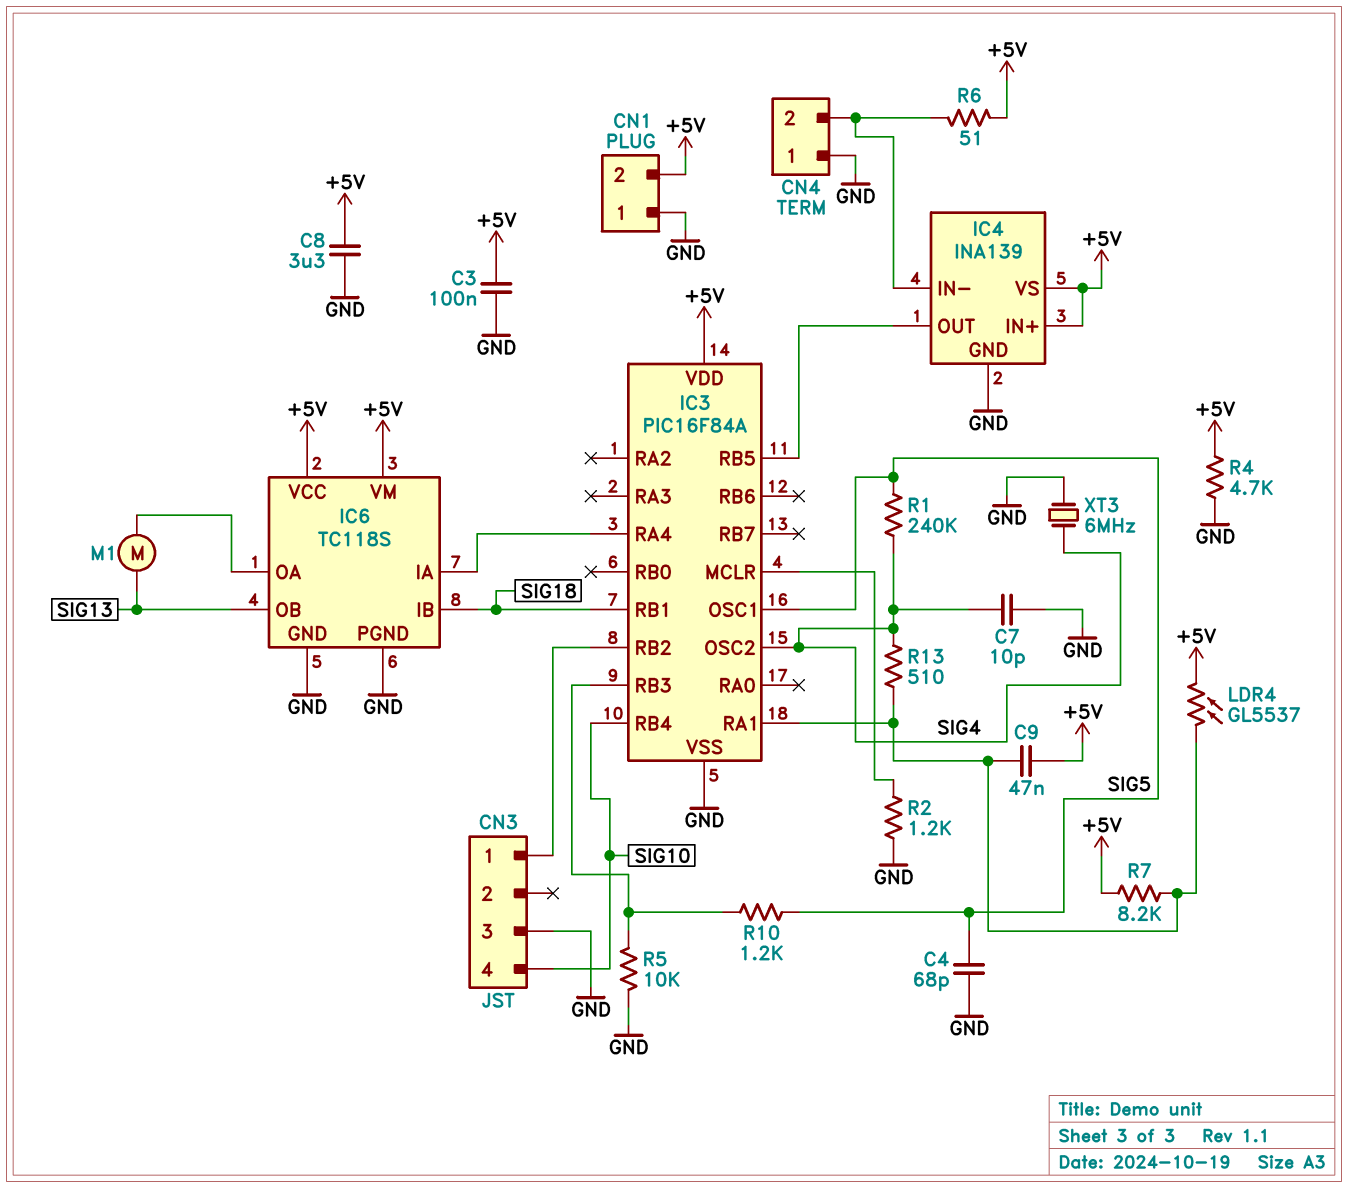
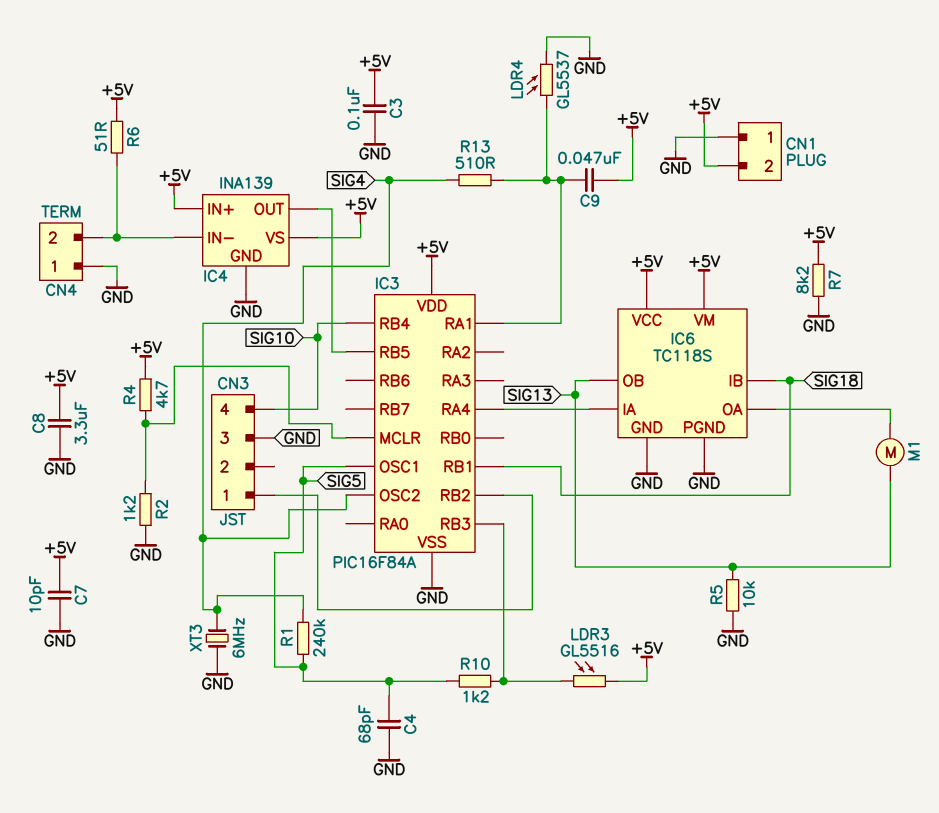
C7: 10pF (GND, SIG4) -> 10pF (+5V, GND)
LDR3: none -> GL5516 (+5V, IC3/RB3)
LDR4: GL5537 (+5V, IC3/RA1) -> GL5537 (GND, IC3/RA1)
R4: 4.7k (+5V, GND) -> 4.7k (+5V, IC3/MCLR)
R5: 10k (GND, IC3/RB3) -> 10k (GND, SIG13)
R7: 8.2k (+5V, IC3/RA1) -> 8.2k (+5V, GND)

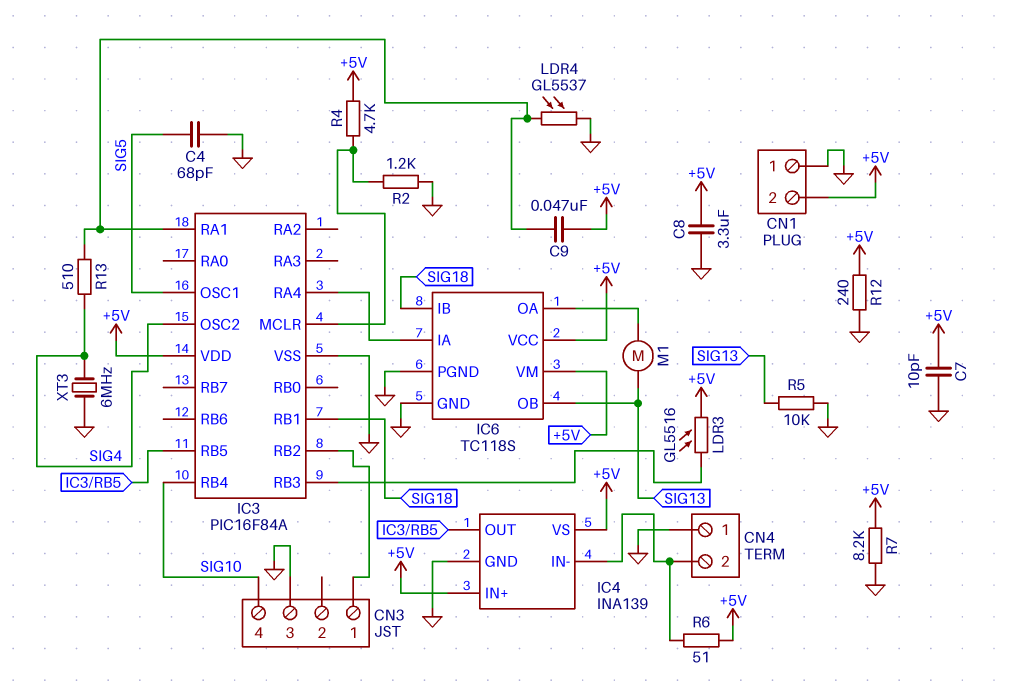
C3: 100nF (+5V, GND) -> none
R1: 240k (SIG4, SIG5) -> none
R10: 1.2k (IC3/RB3, SIG5) -> none
R12: none -> 240 (+5V, GND)

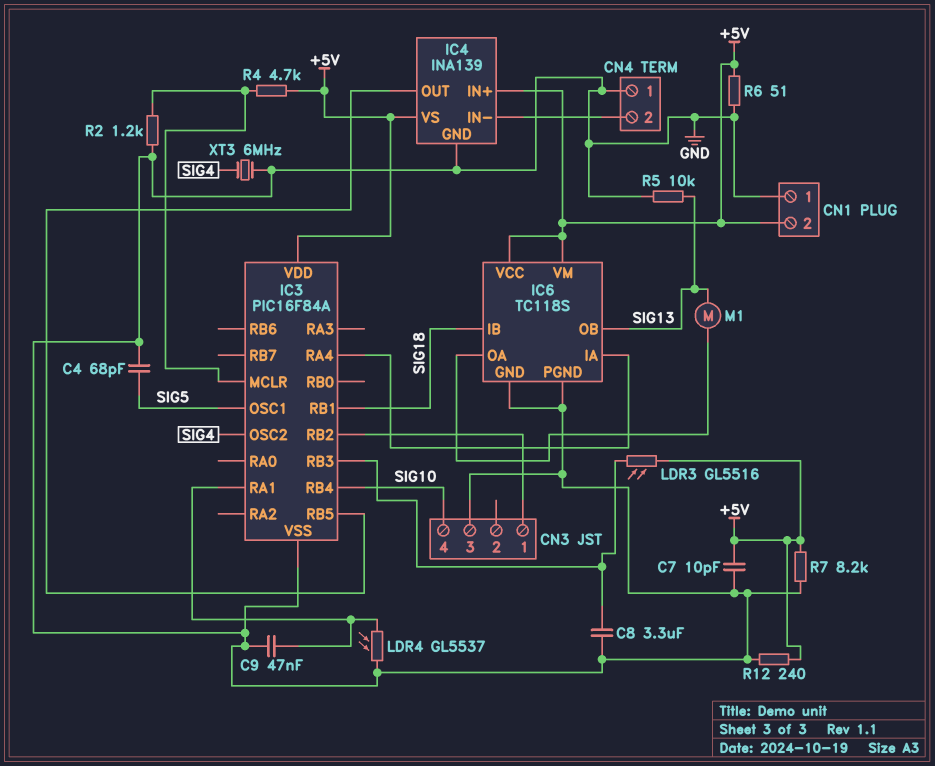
C8: 3.3uF (+5V, GND) -> 3.3uF (GND, IC3/RB3)
C9: 47nF (+5V, IC3/RA1) -> 47nF (GND, IC3/RA1)
R6: 51 (+5V, CN4/2) -> 51 (+5V, GND)
R13: 510 (IC3/RA1, SIG4) -> none

